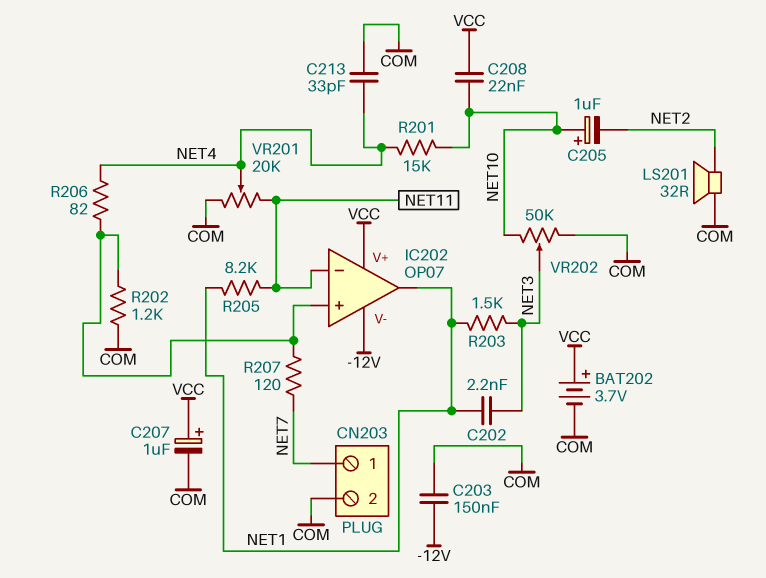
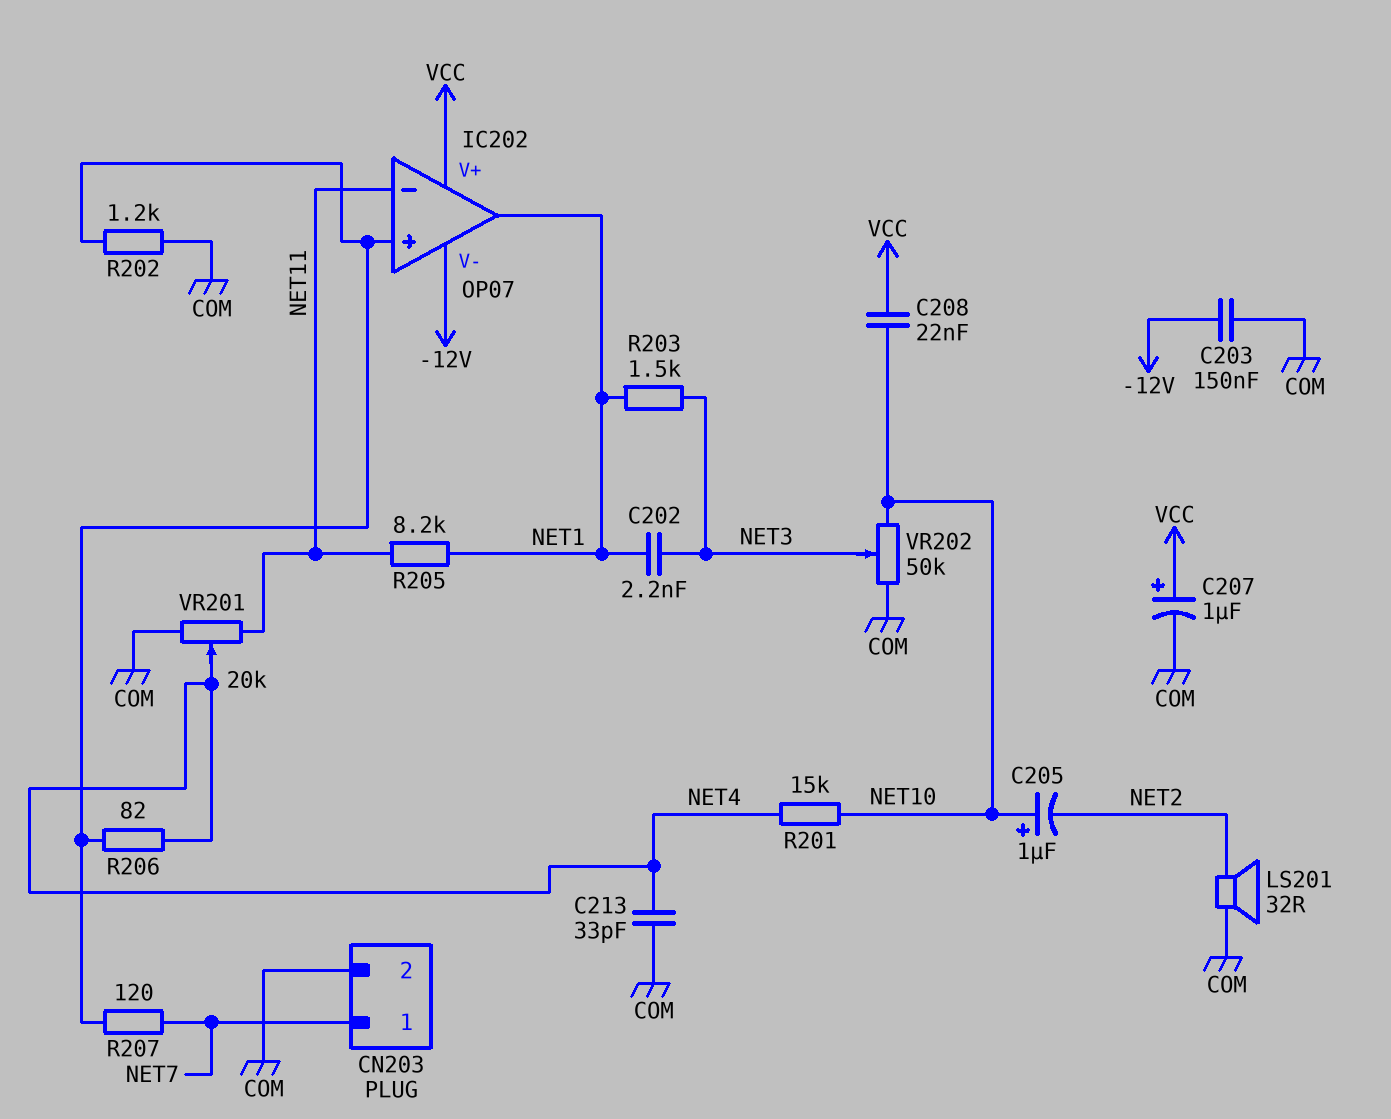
BAT202: 3.7V (plus VCC, minus COM) -> none

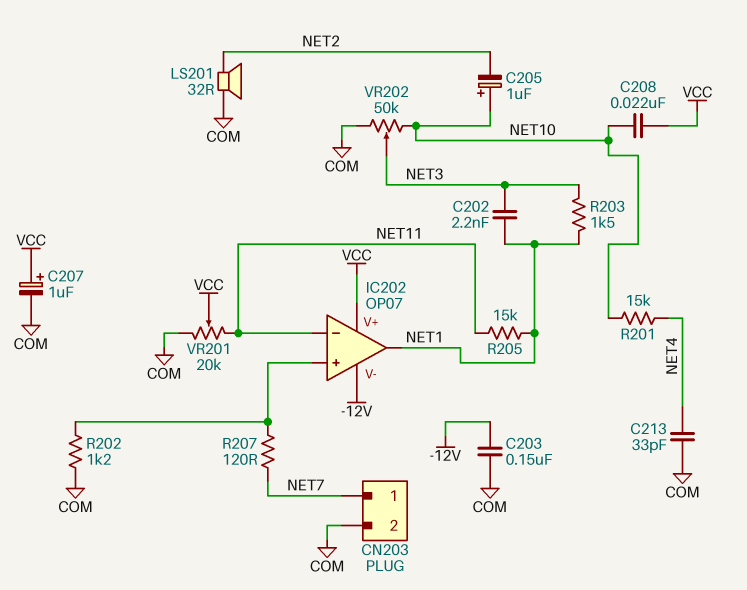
R205: 8.2k (NET1, NET11) -> 15k (NET1, NET11)
R206: 82 (IC202/in+, NET4) -> none
VR201: 20k (COM, NET11, wiper NET4) -> 20k (COM, NET11, wiper VCC)

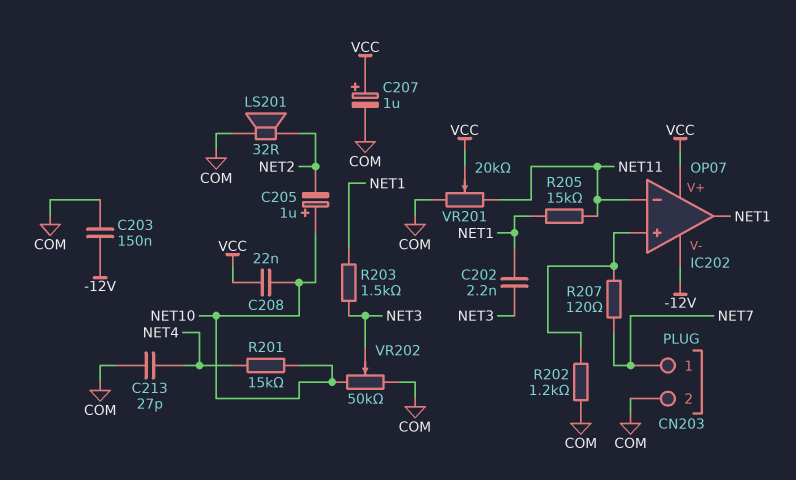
C213: 33pF (COM, NET4) -> 27pF (COM, NET4)

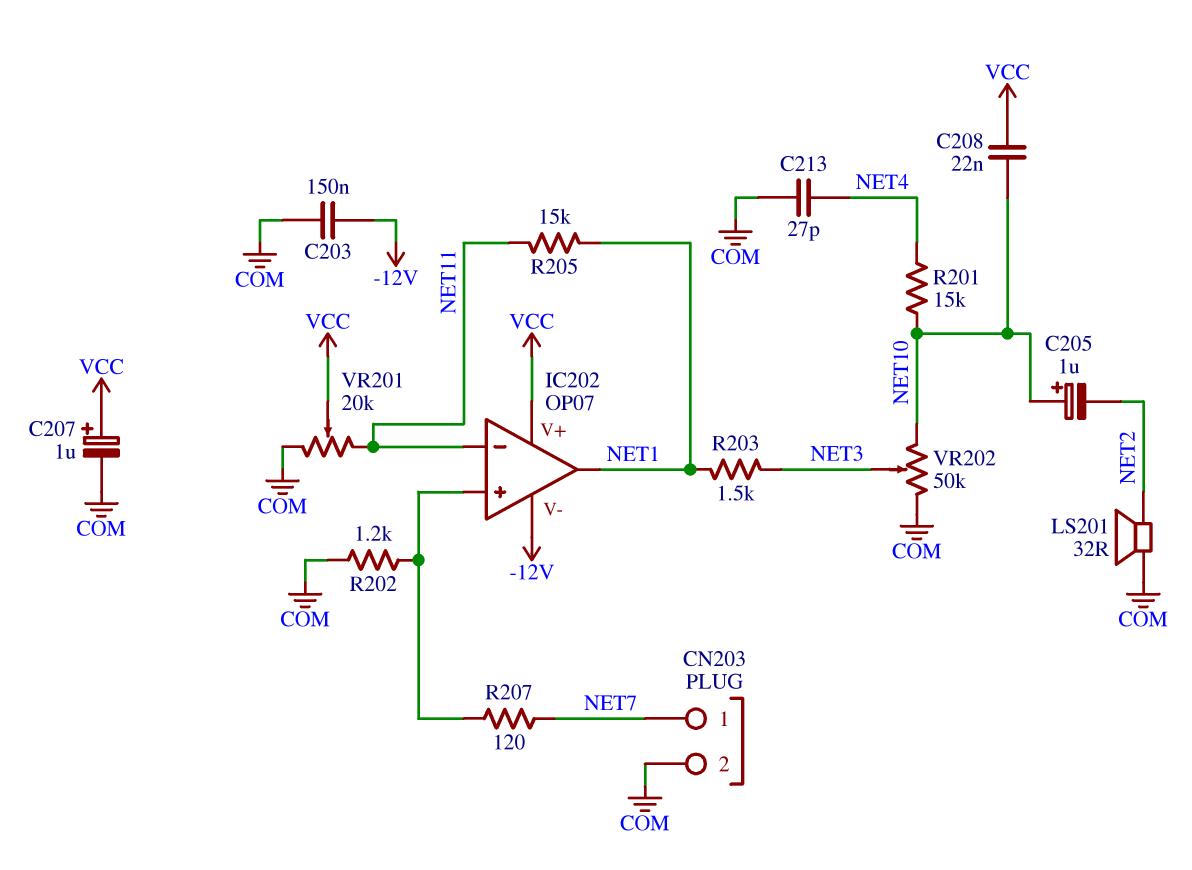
C202: 2.2nF (NET1, NET3) -> none

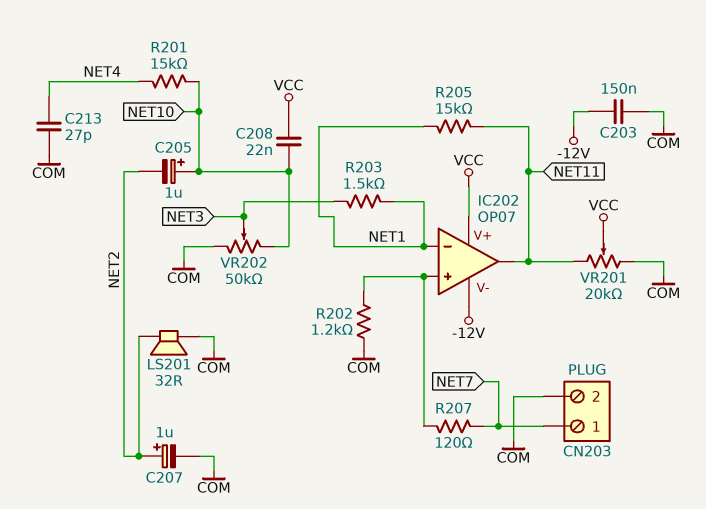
C207: 1uF (plus VCC, minus COM) -> 1uF (plus NET2, minus COM)
IC202 pin in-: NET11 -> NET1
IC202 pin out: NET1 -> NET11

